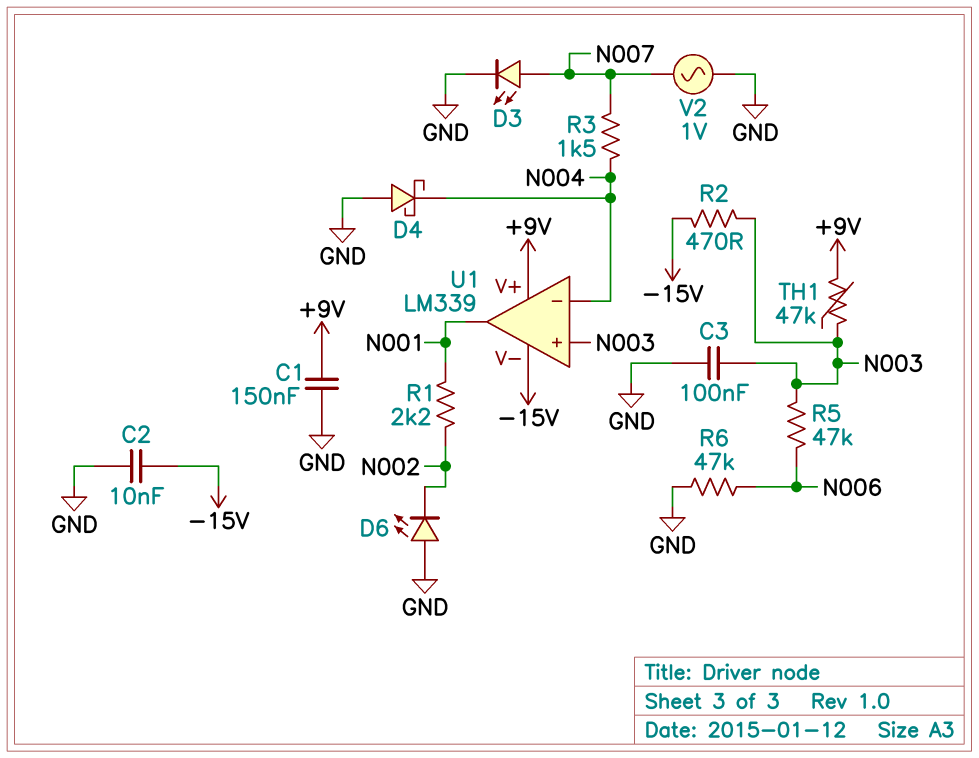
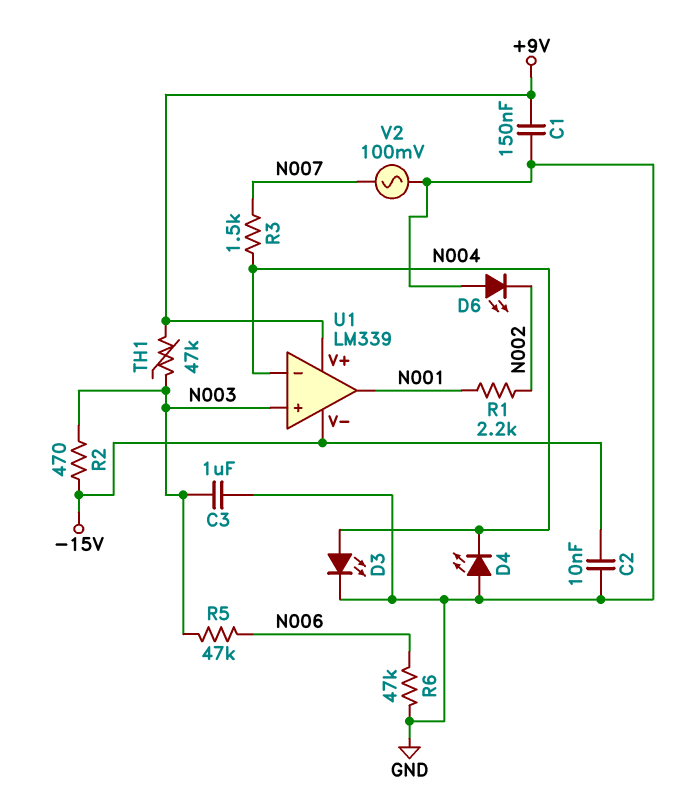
C3: 100nF (GND, N003) -> 1uF (GND, N003)
D3: LED (A N007, K GND) -> LED (A N004, K GND)
D4: schottky (A GND, K N004) -> LED (A GND, K N004)
V2: AC 1V (GND, N007) -> AC 100mV (GND, N007)

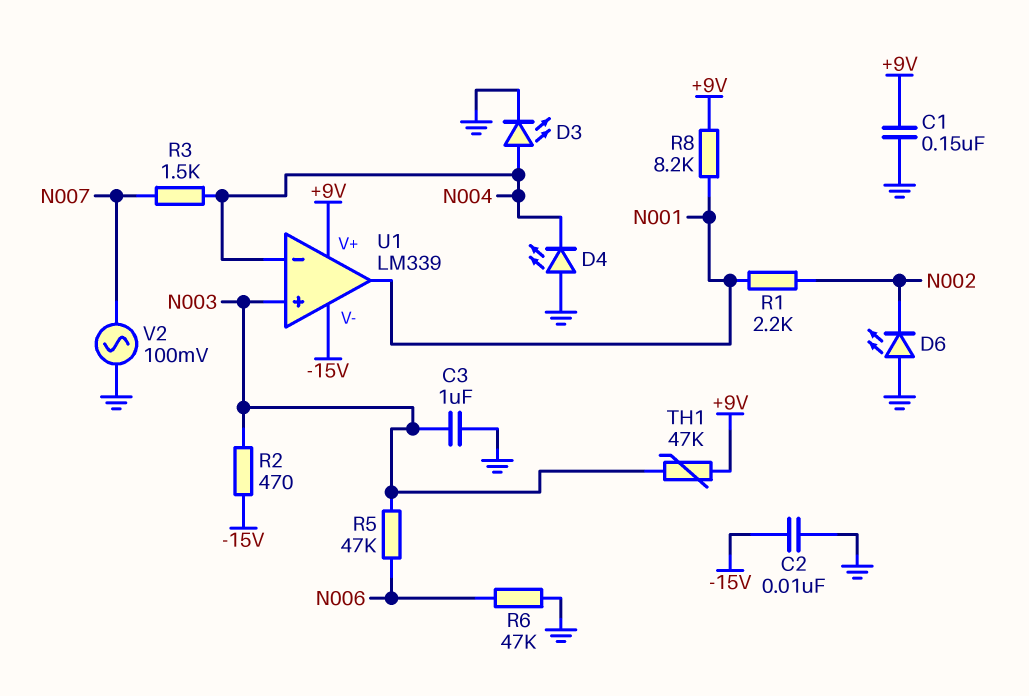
R8: none -> 8.2k (+9V, N001)

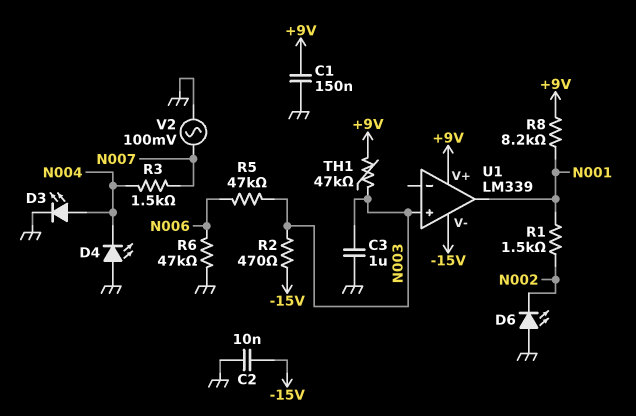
R1: 2.2k (N001, N002) -> 1.5k (N001, N002)
U1 pin in-: N004 -> none

